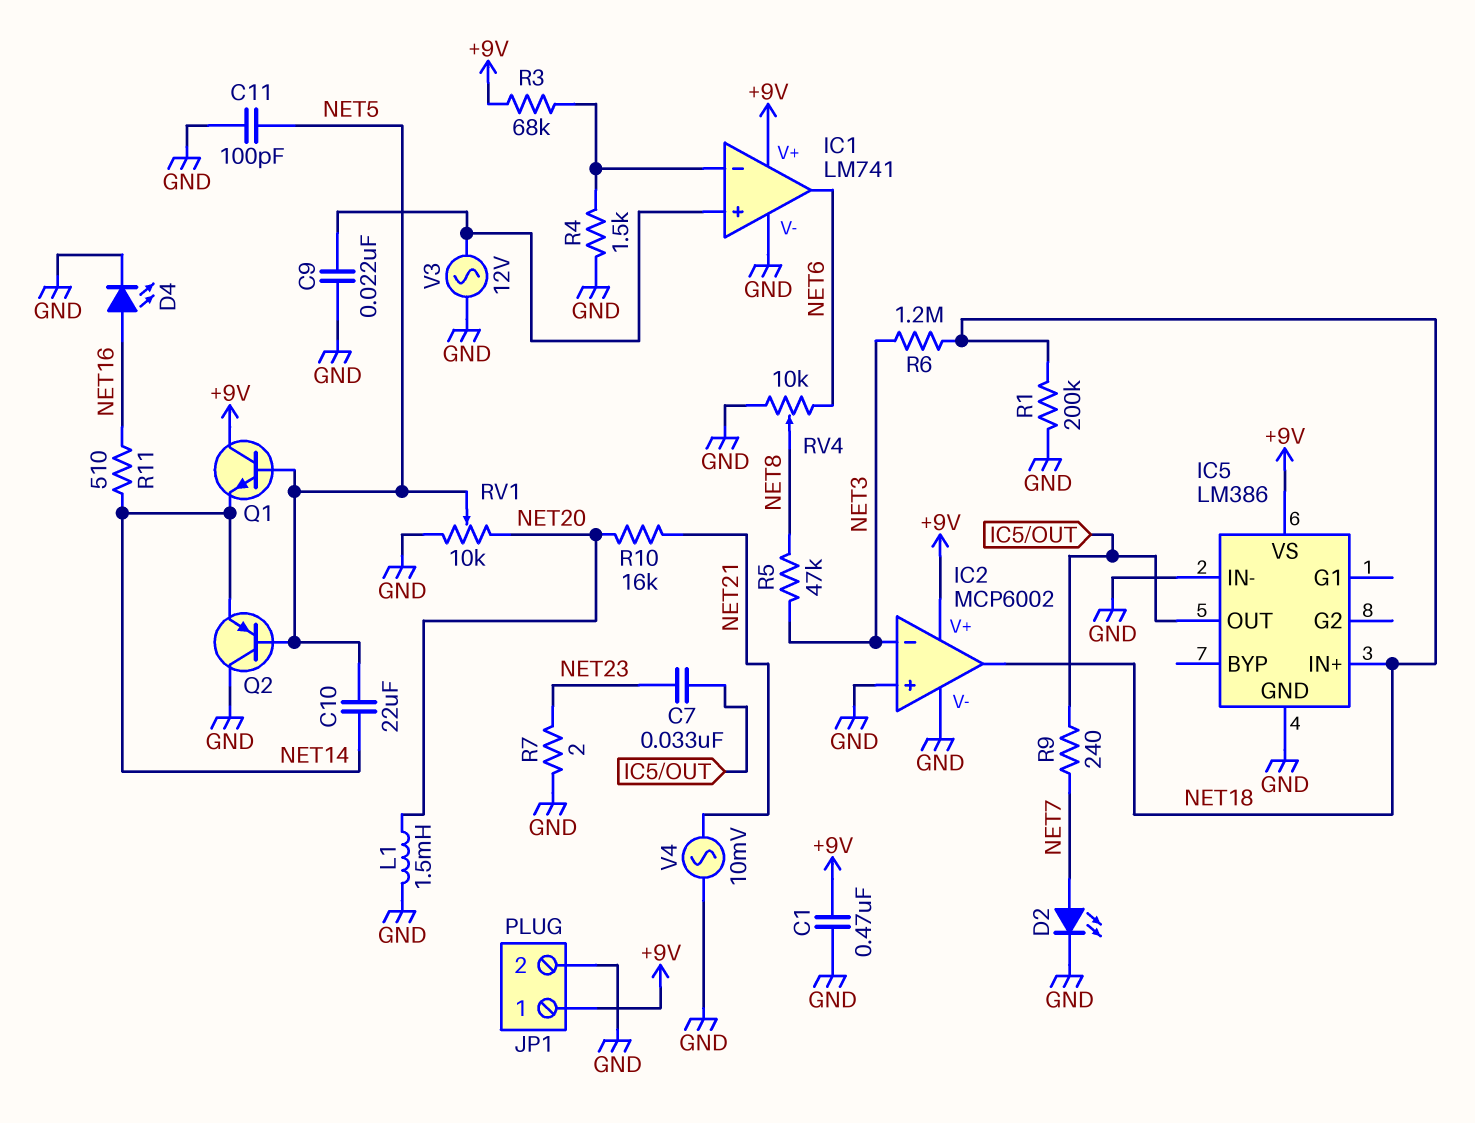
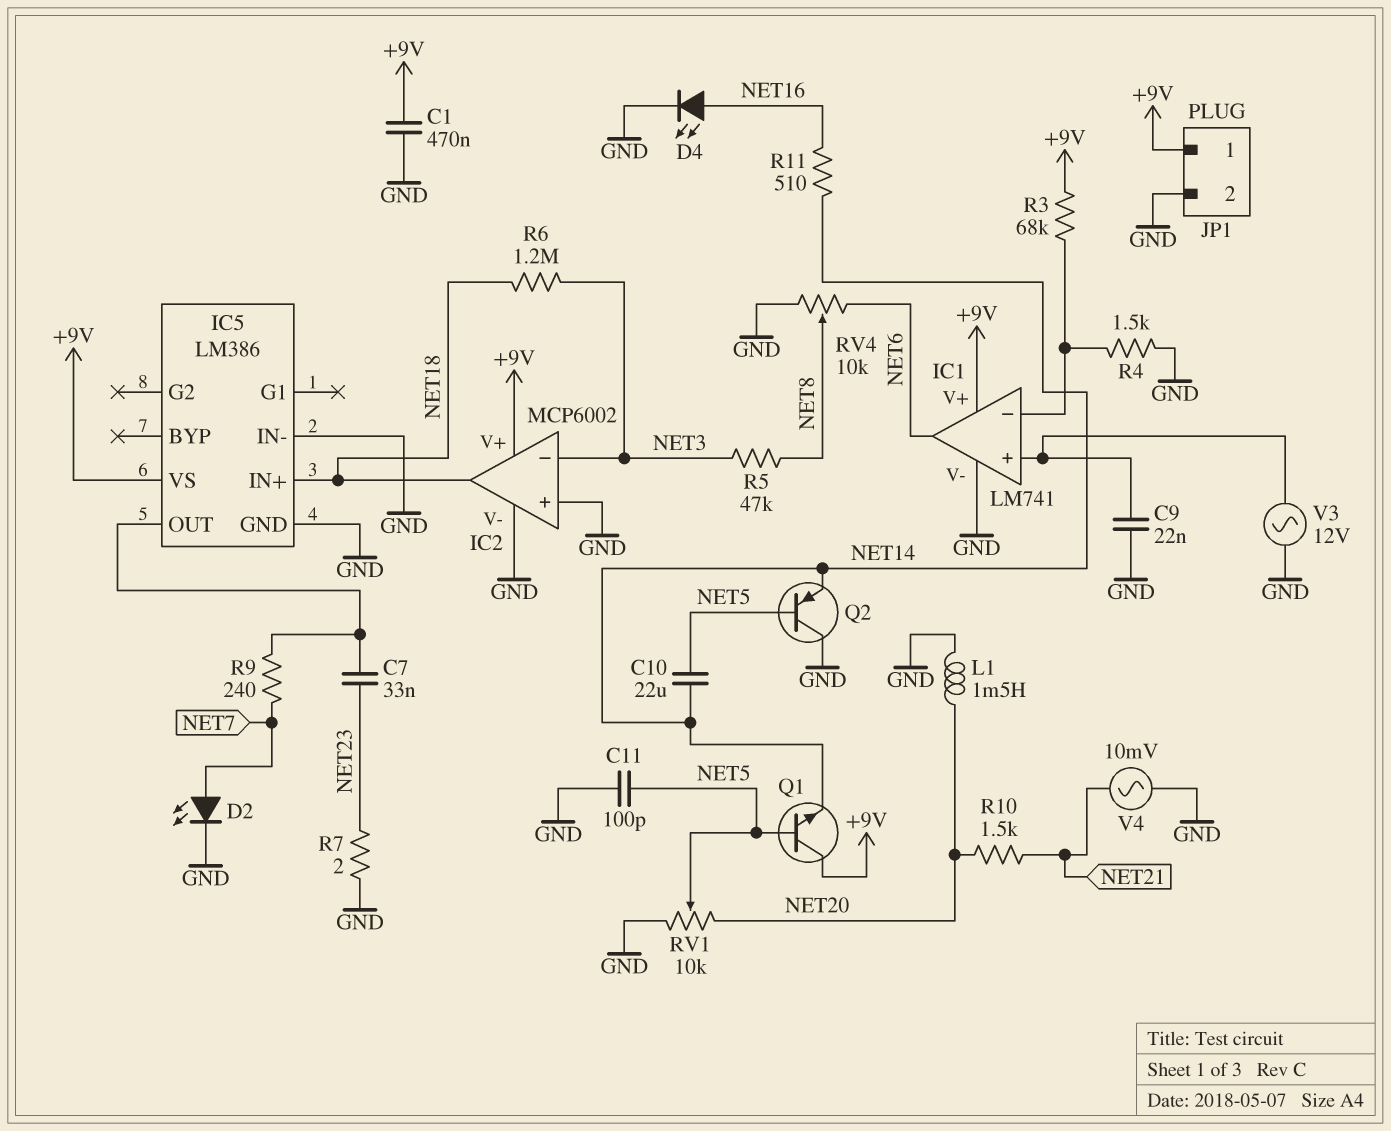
R1: 200k (GND, NET18) -> none
R10: 16k (NET20, NET21) -> 1.5k (NET20, NET21)

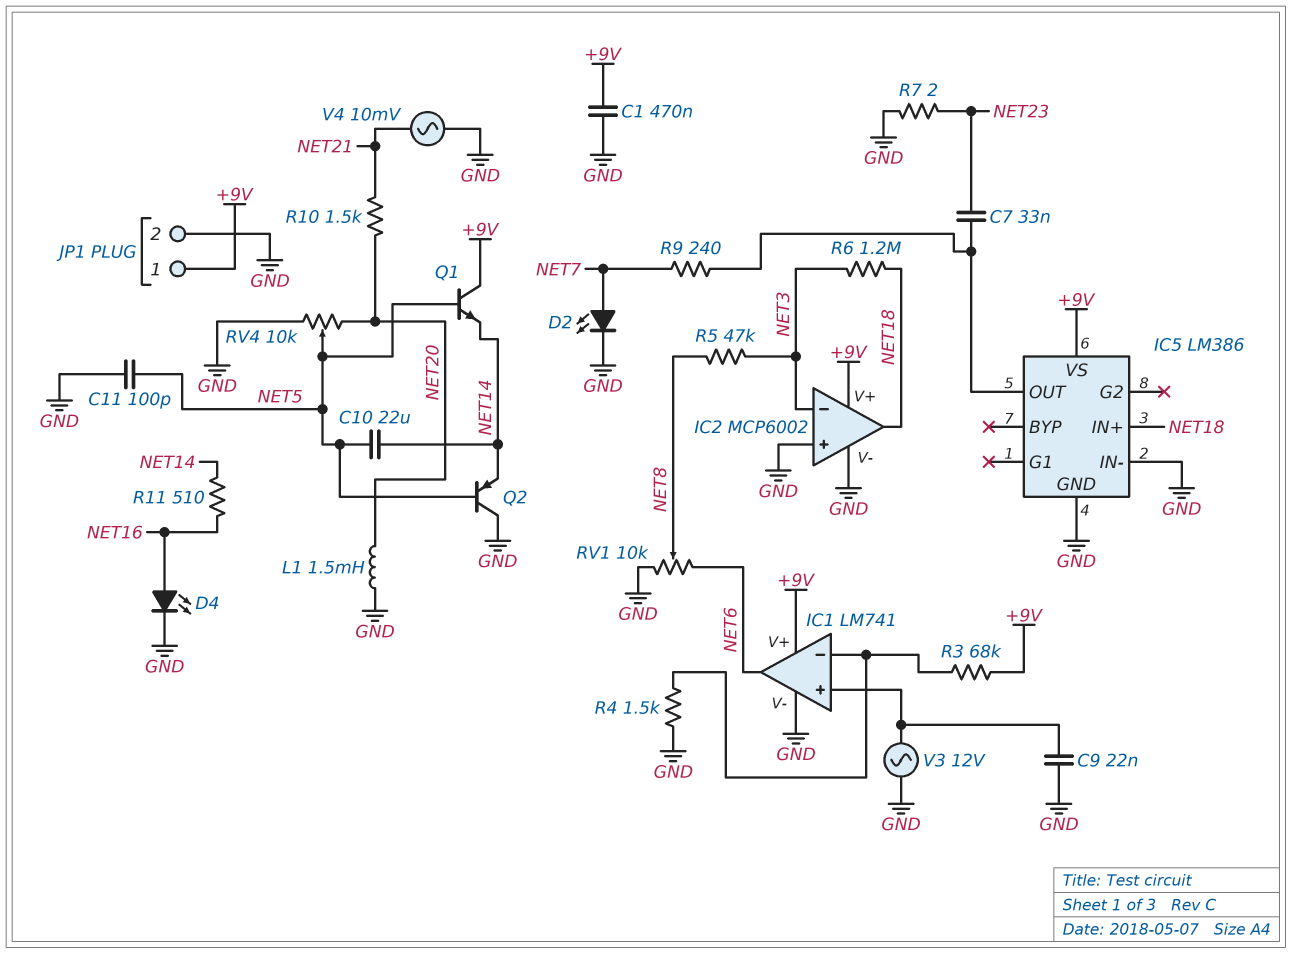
RV1: 10k (GND, NET20, wiper NET5) -> 10k (GND, NET6, wiper NET8)
RV4: 10k (GND, NET6, wiper NET8) -> 10k (GND, NET20, wiper NET5)

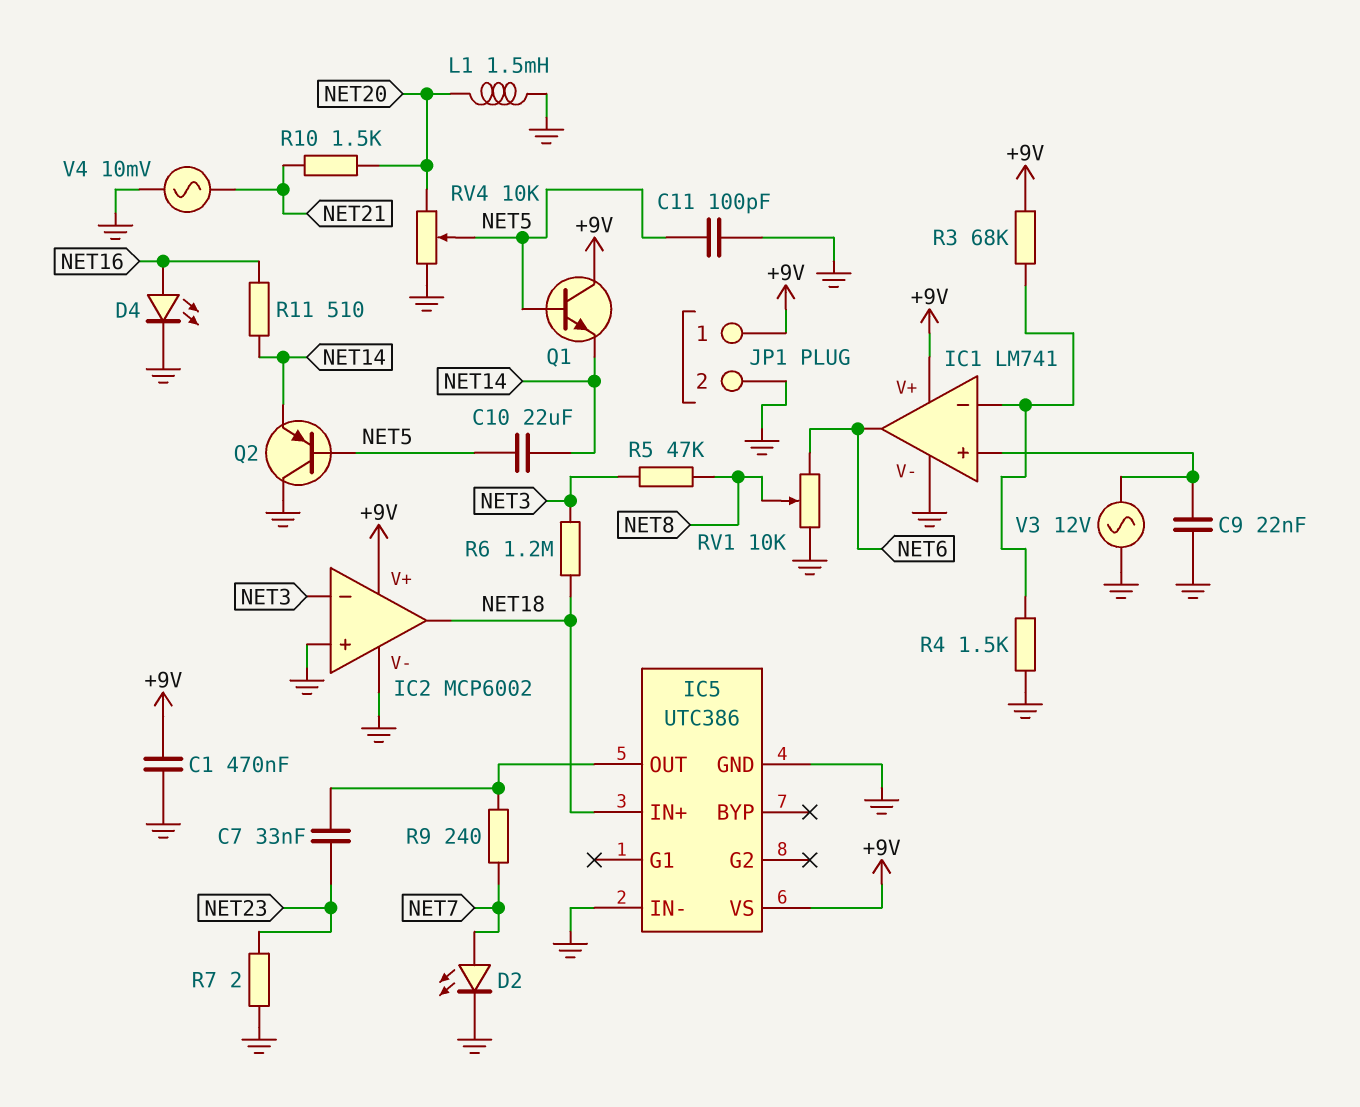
IC5: LM386 -> UTC386

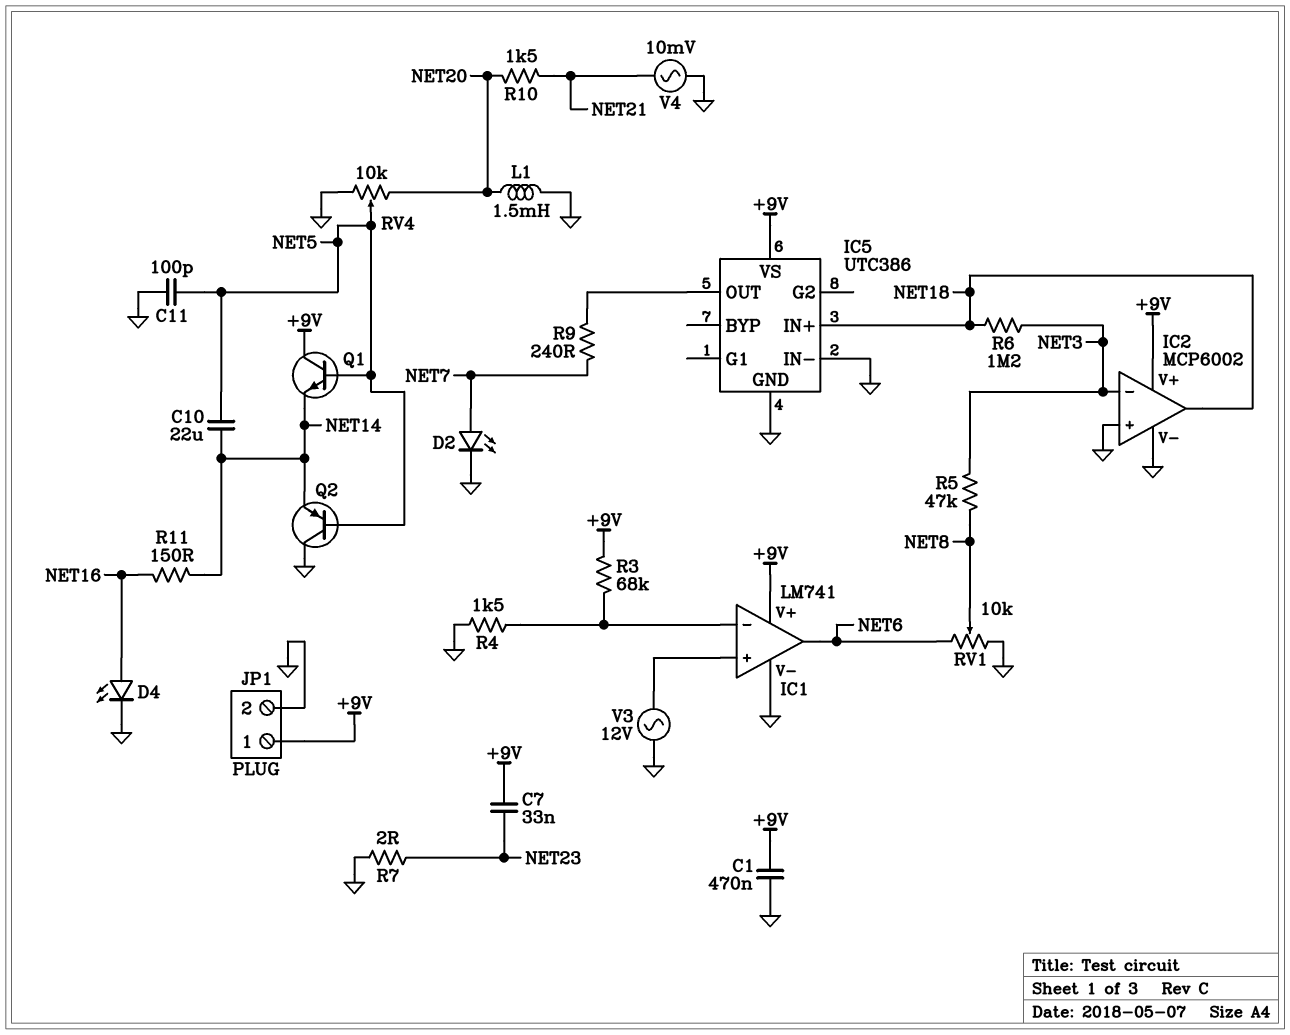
C7: 33nF (IC5/OUT, NET23) -> 33nF (+9V, NET23)
C9: 22nF (GND, IC1/in+) -> none
R11: 510 (NET14, NET16) -> 150 (NET14, NET16)

